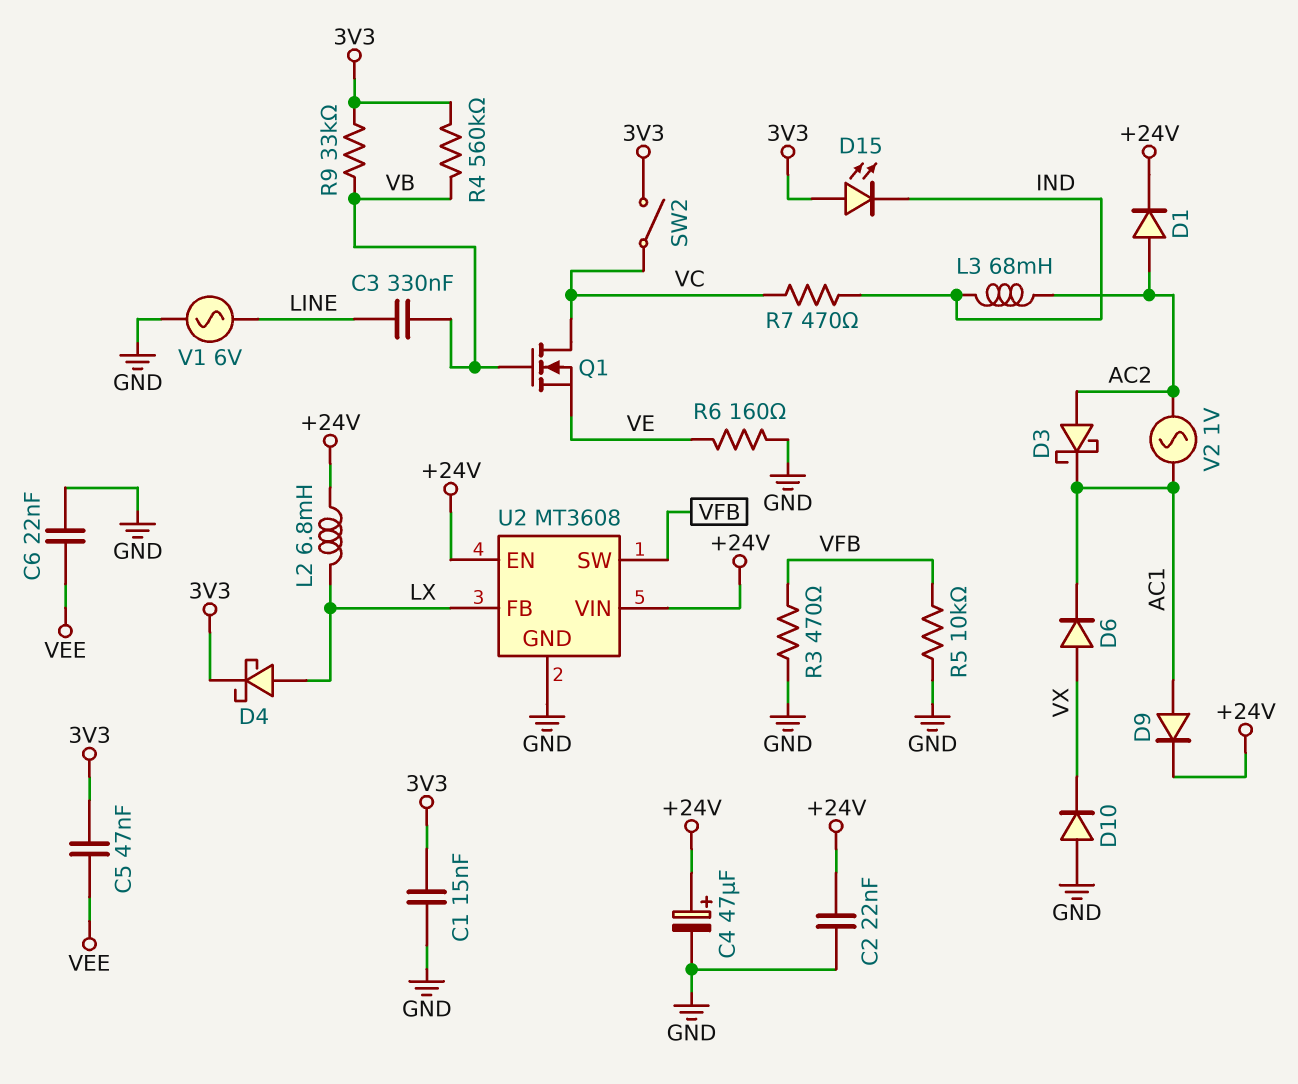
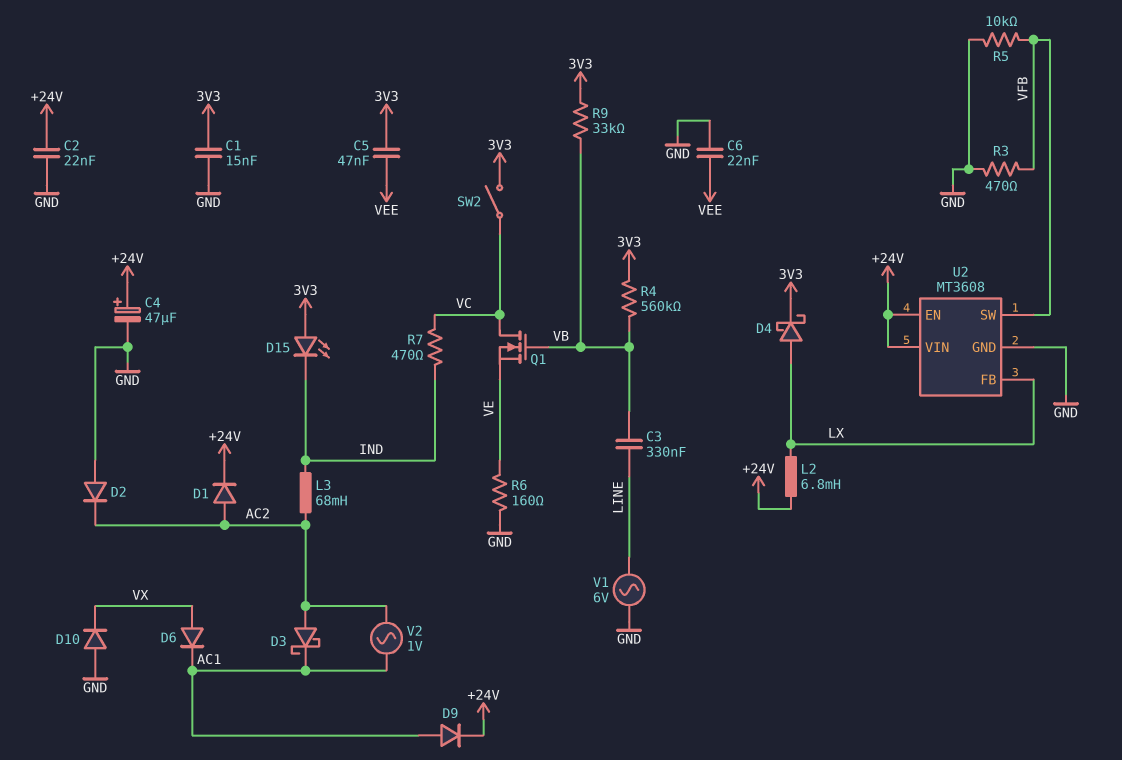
D2: none -> diode (A GND, K AC2)

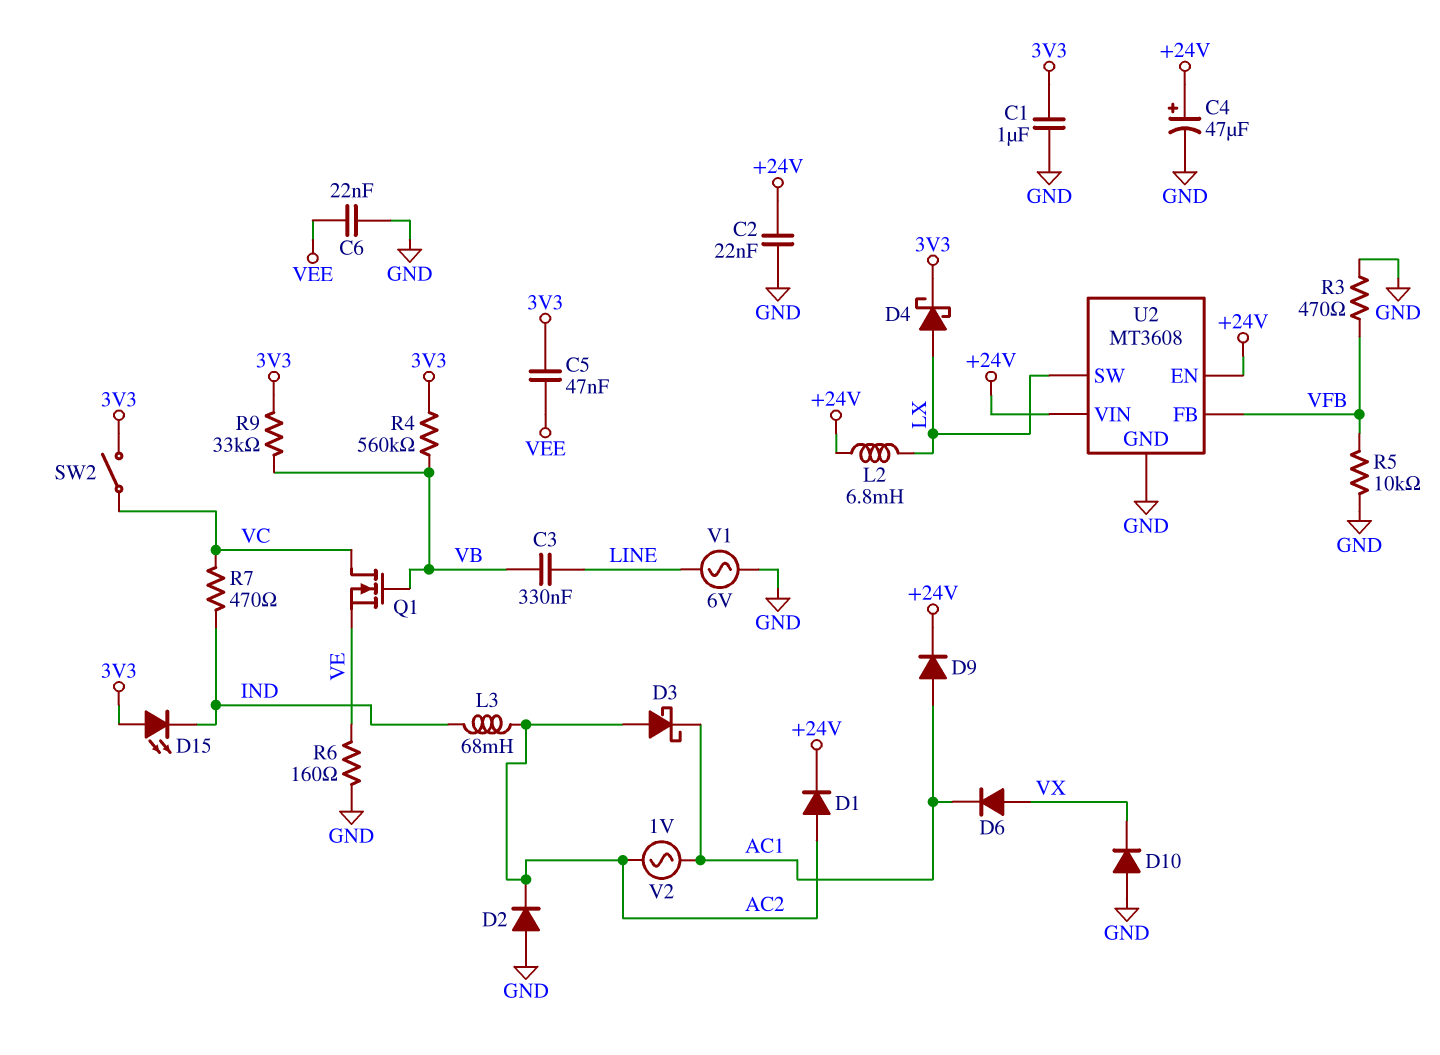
C1: 15nF (3V3, GND) -> 1uF (3V3, GND)
U2 pin FB: LX -> VFB
U2 pin SW: VFB -> LX

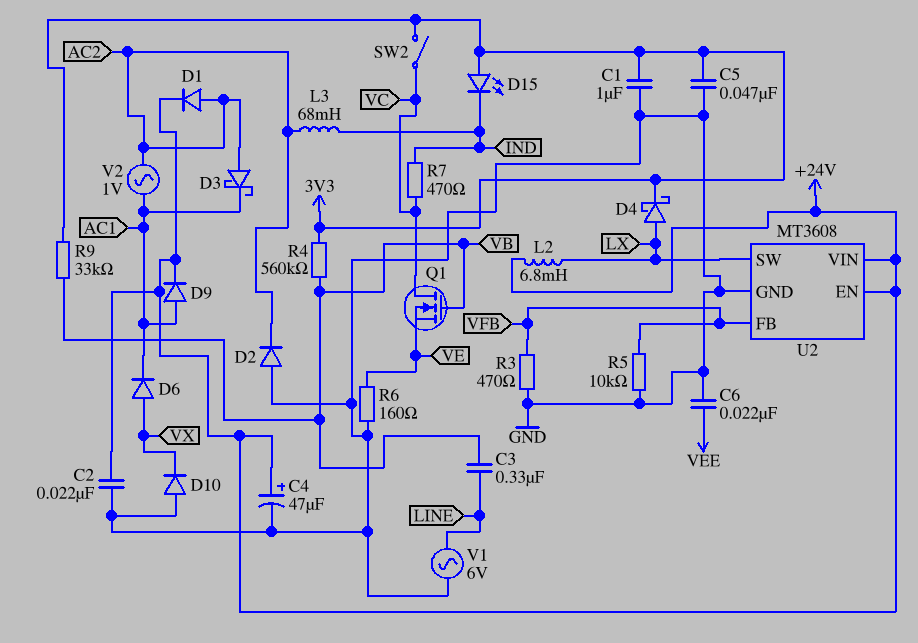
C5: 47nF (3V3, VEE) -> 47nF (3V3, GND)

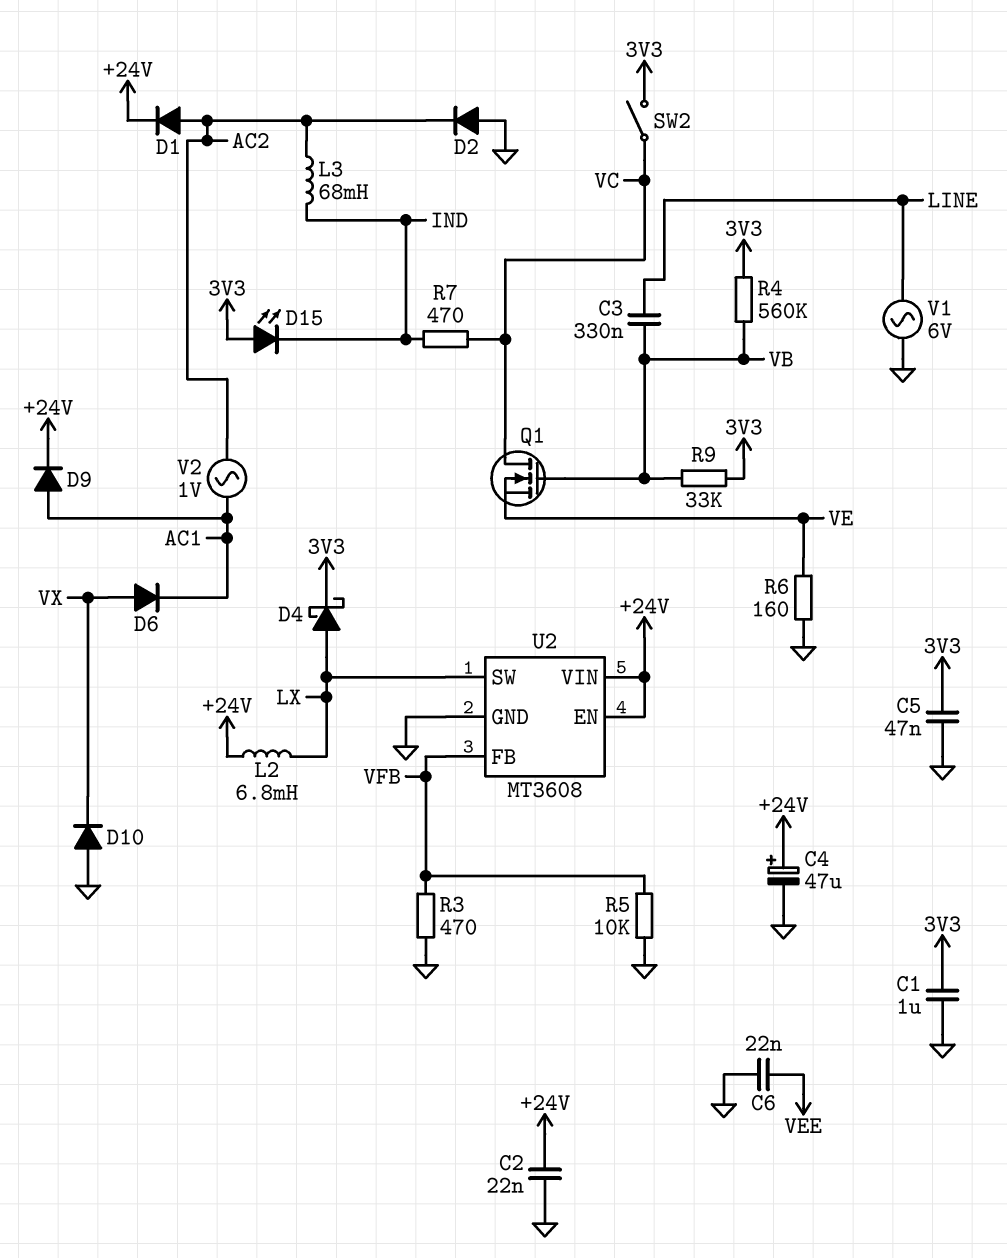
D3: schottky (A AC2, K AC1) -> none

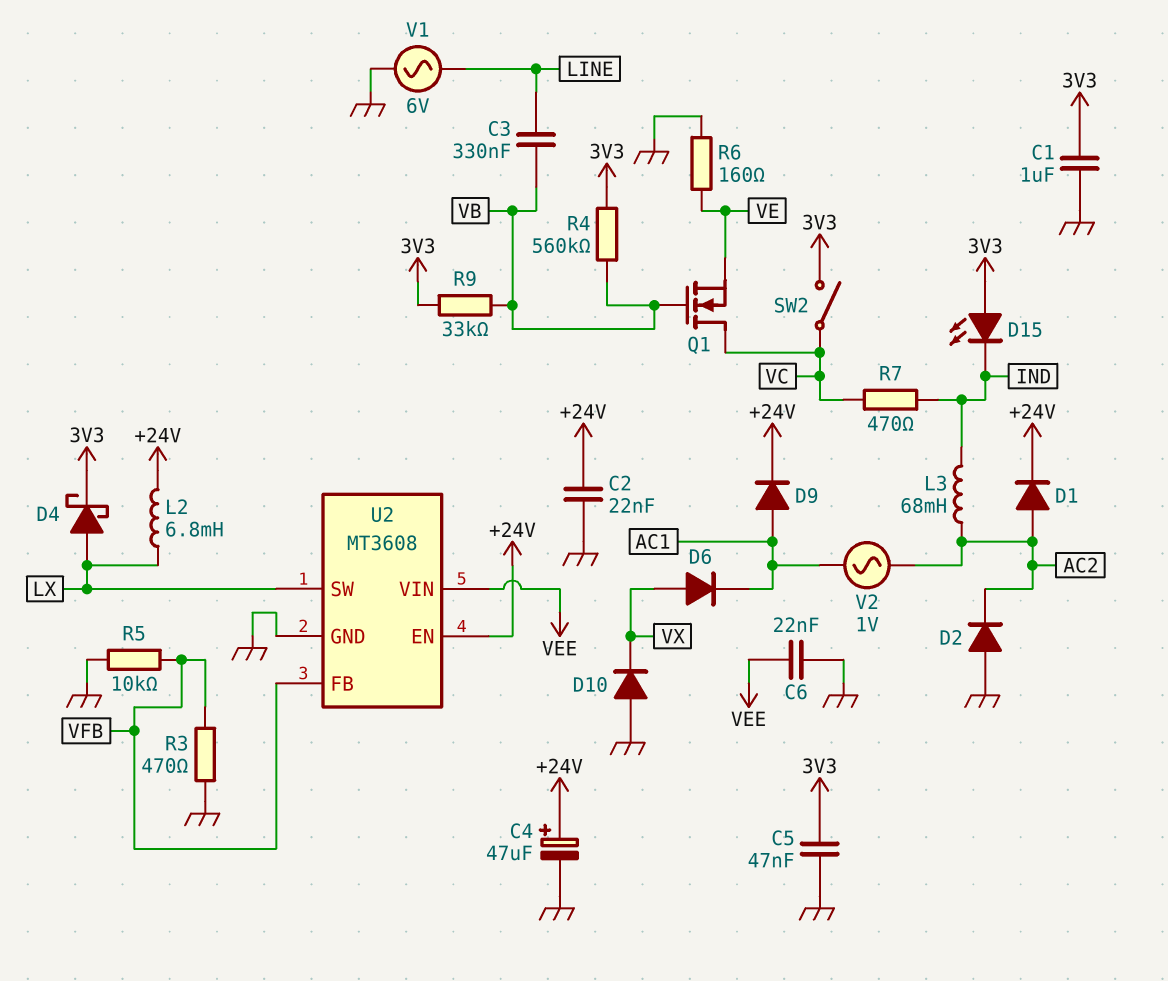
U2 pin VIN: +24V -> VEE

